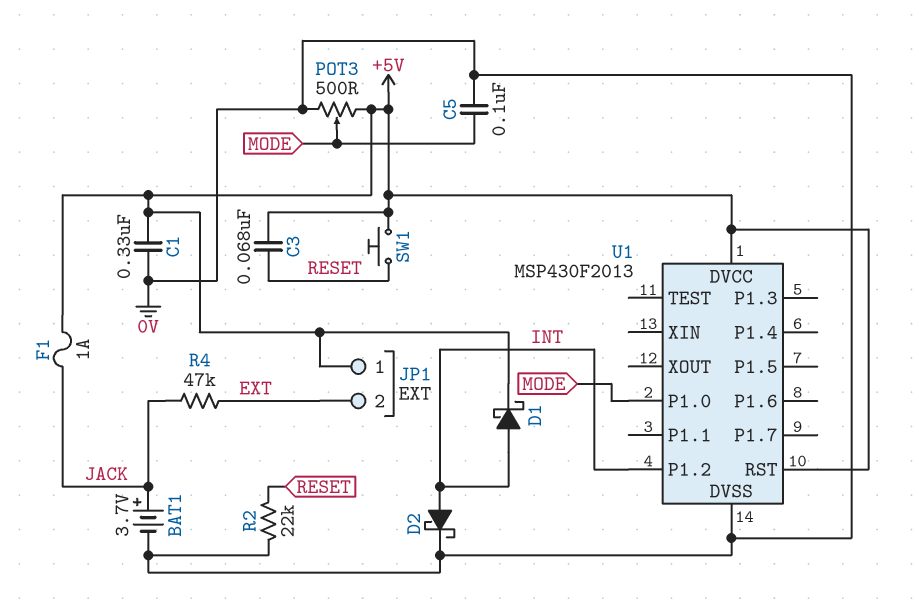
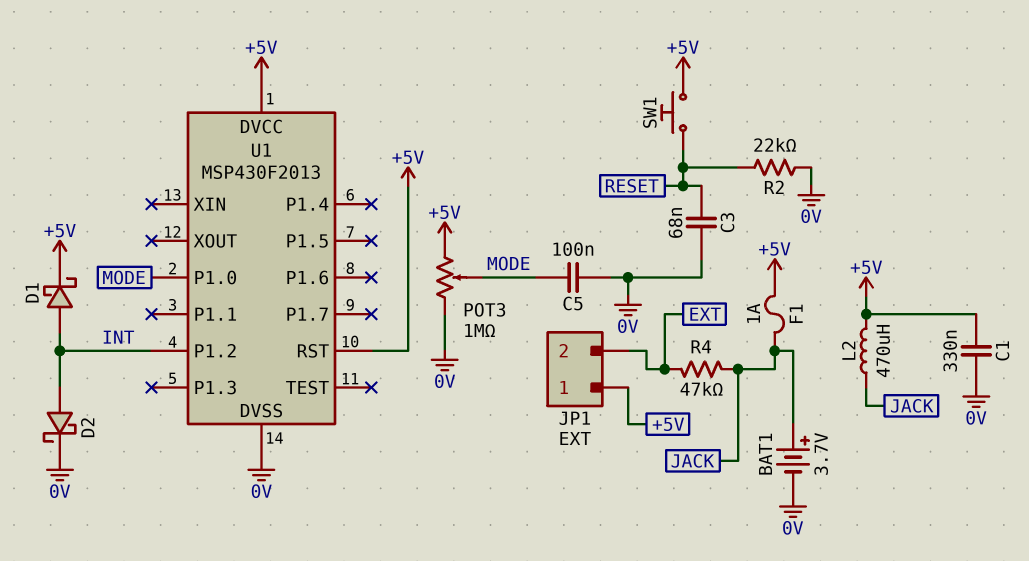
C3: 68nF (+5V, RESET) -> 68nF (0V, RESET)
L2: none -> 470uH (+5V, JACK)
POT3: 500 (+5V, 0V, wiper MODE) -> 1M (+5V, 0V, wiper MODE)

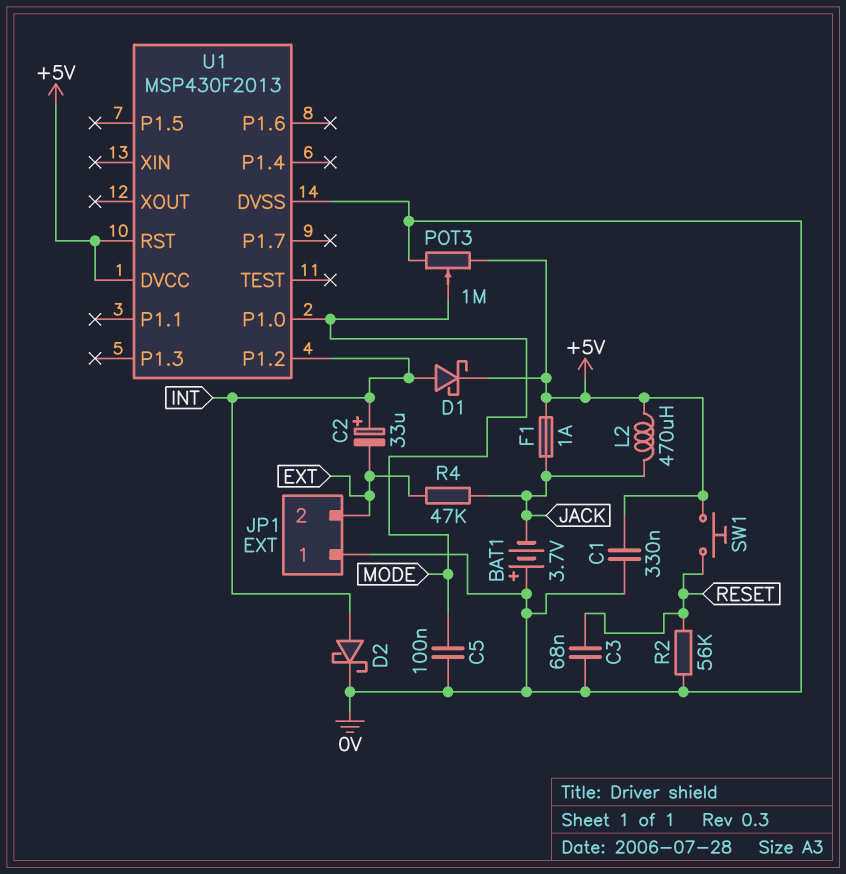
BAT1: 3.7V (plus JACK, minus 0V) -> 3.7V (plus 0V, minus JACK)
C2: none -> 33uF (plus INT, minus EXT)
JP1 pin 1: +5V -> 0V
R2: 22k (0V, RESET) -> 56k (0V, RESET)

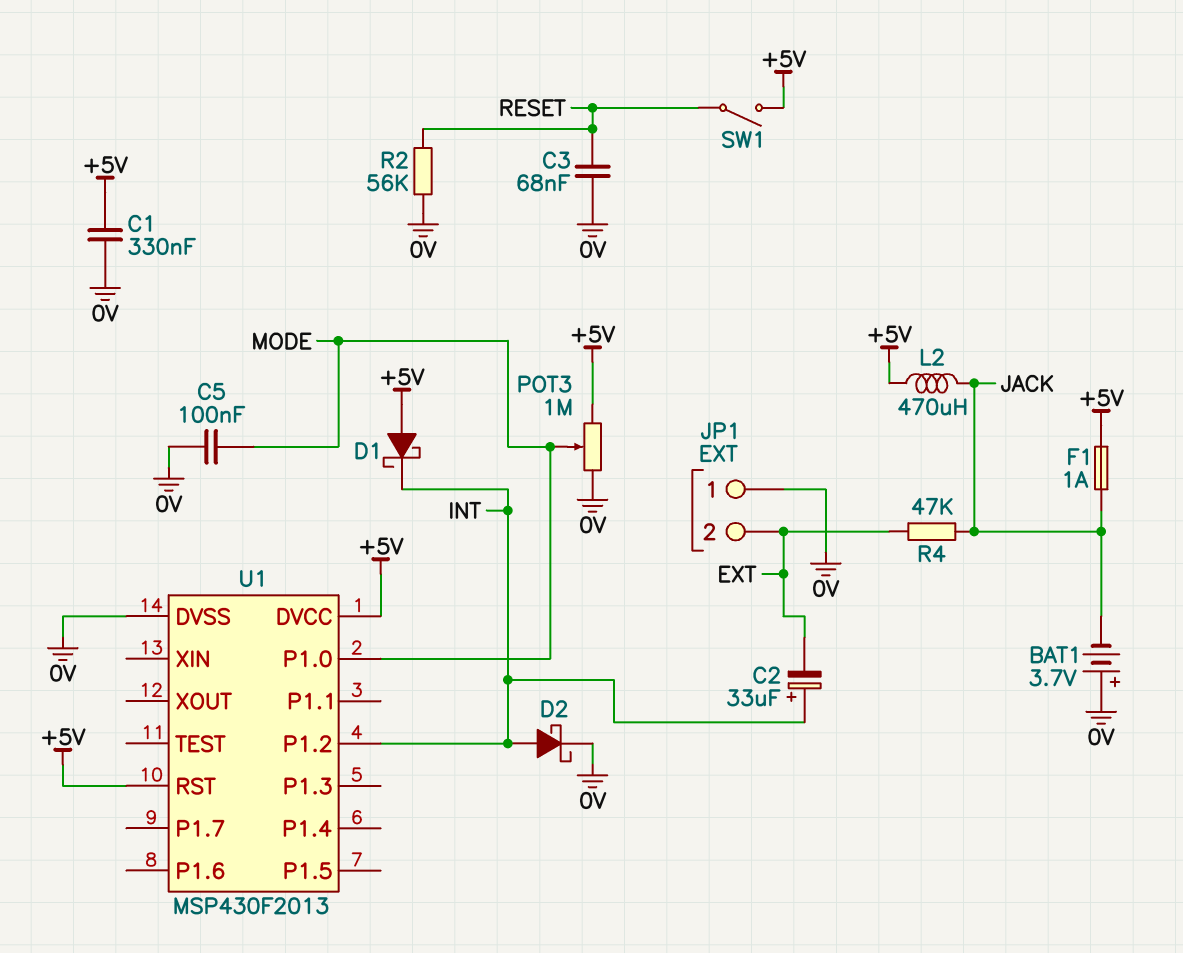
D1: schottky (A INT, K +5V) -> schottky (A +5V, K INT)
SW1: button (+5V, RESET) -> switch (+5V, RESET)

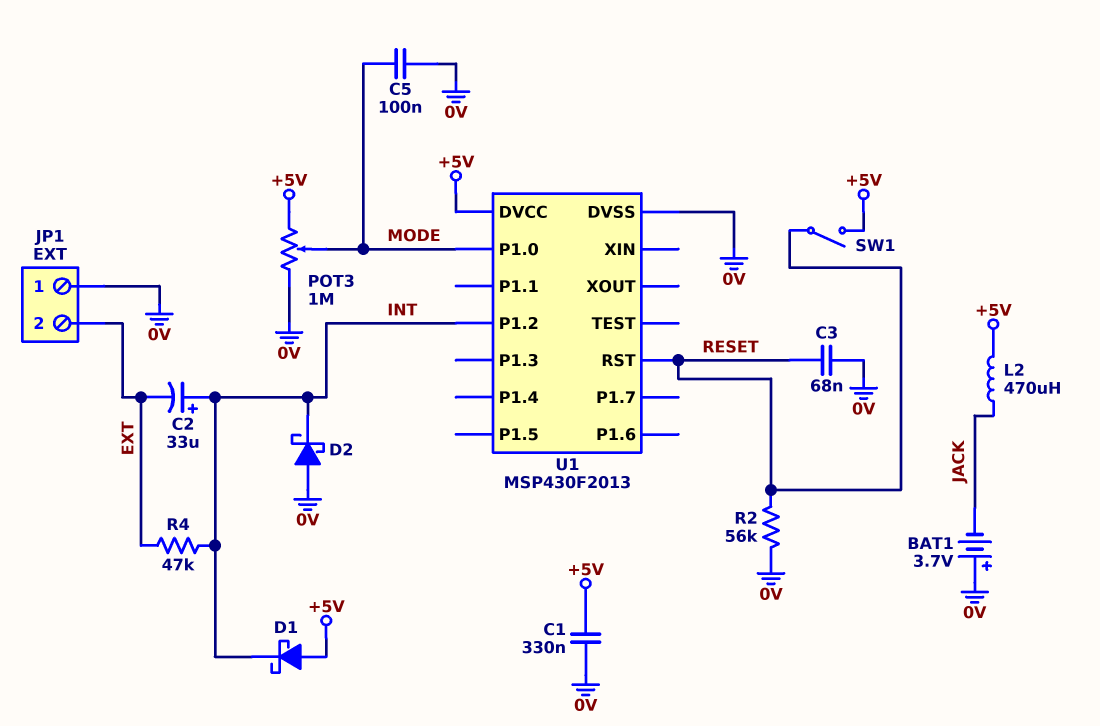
D2: schottky (A INT, K 0V) -> schottky (A 0V, K INT)
F1: 1A (+5V, JACK) -> none
R4: 47k (EXT, JACK) -> 47k (EXT, INT)
U1 pin RST: +5V -> RESET

